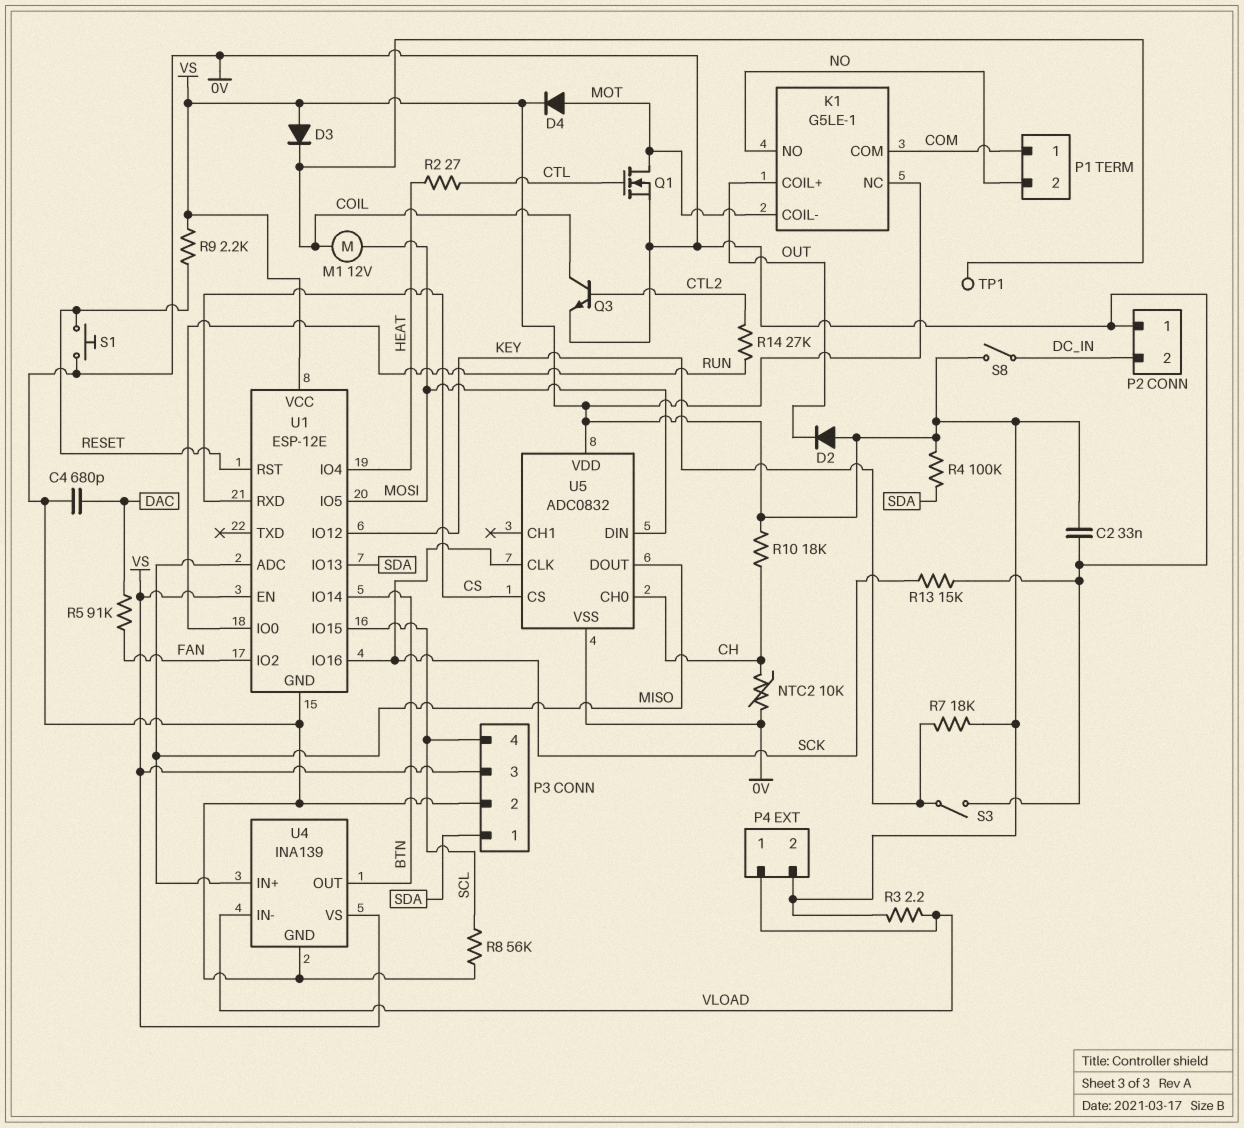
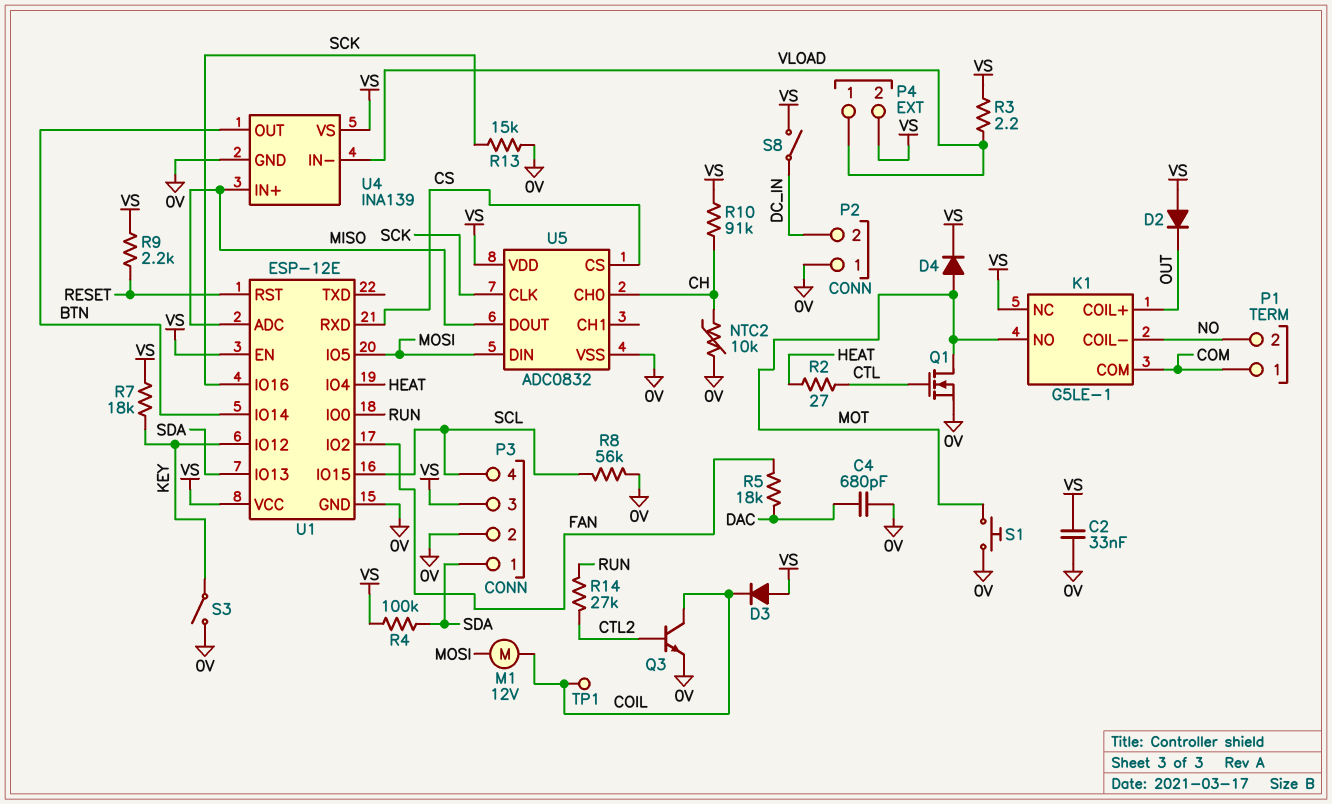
K1 pin COIL-: MOT -> NO
K1 pin NO: NO -> MOT
R5: 91k (DAC, FAN) -> 18k (DAC, FAN)
R10: 18k (CH, VS) -> 91k (CH, VS)
S1: button (0V, RESET) -> button (0V, MOT)

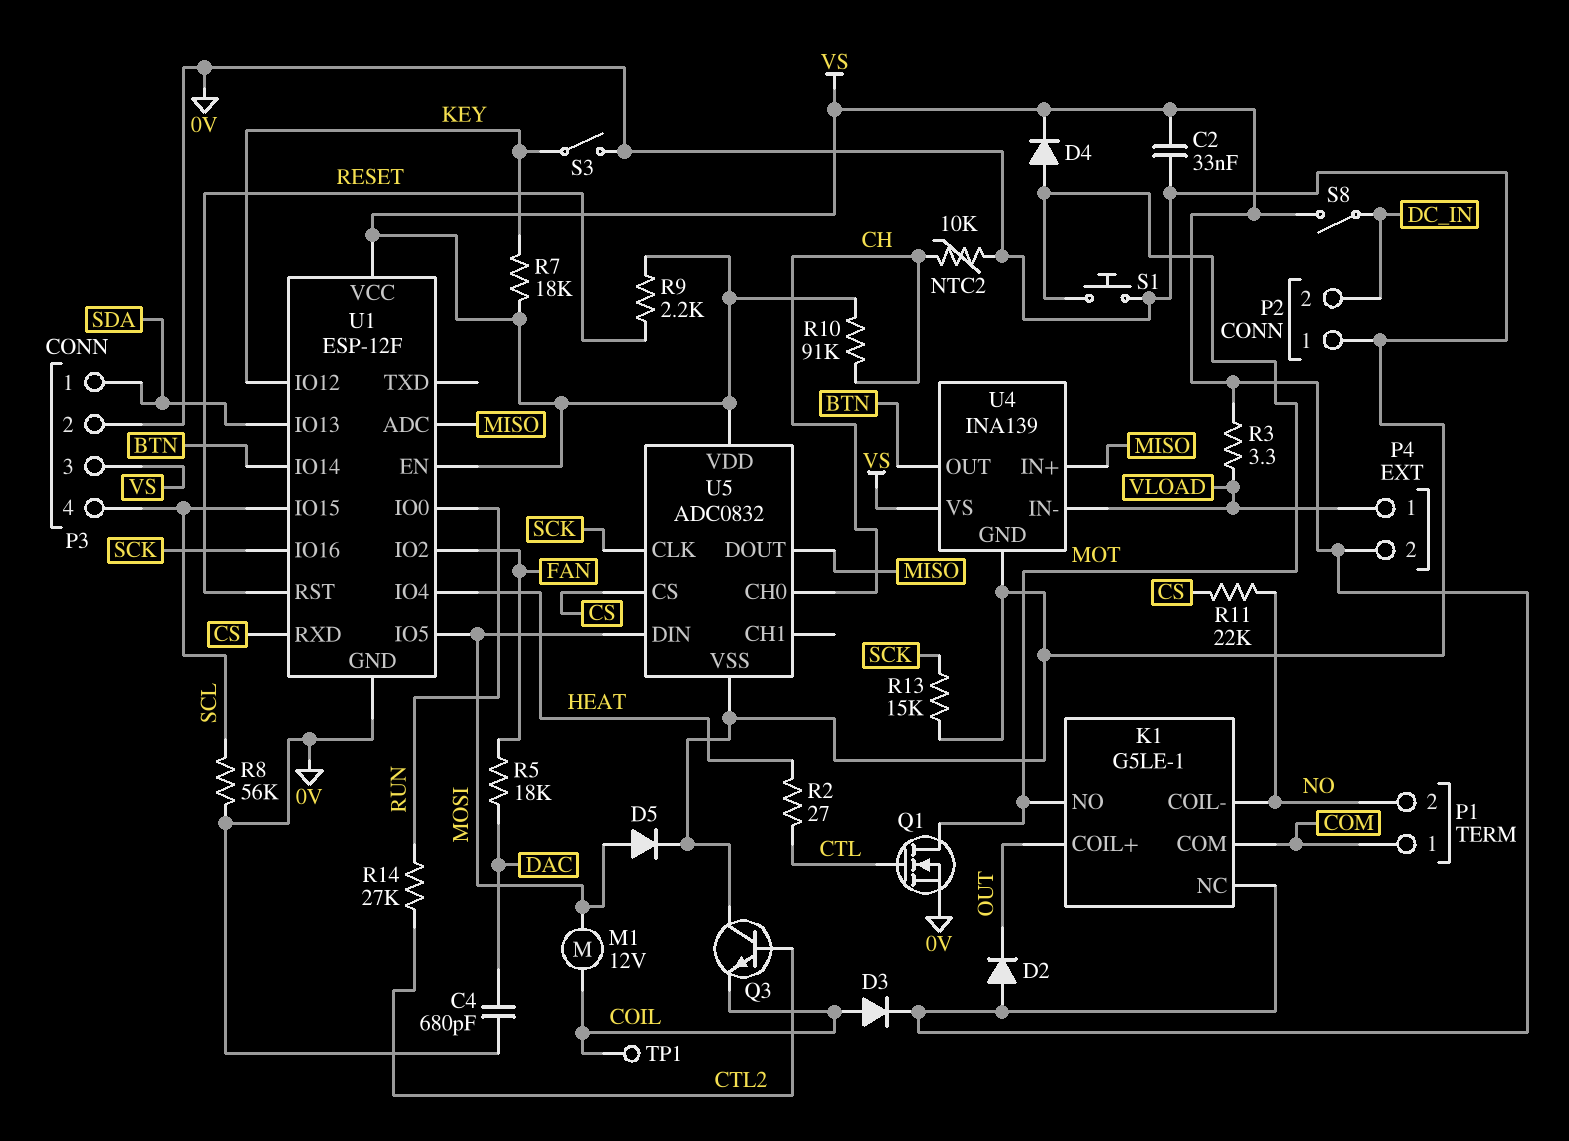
D3: diode (A VS, K COIL) -> diode (A COIL, K VS)
D5: none -> diode (A MOSI, K 0V)
Q3: NPN (B CTL2, C COIL, E 0V) -> NPN (B CTL2, C 0V, E COIL)
R3: 2.2 (VLOAD, VS) -> 3.3 (VLOAD, VS)
R4: 100k (SDA, VS) -> none
R11: none -> 22k (CS, NO)
U1: ESP-12E -> ESP-12F

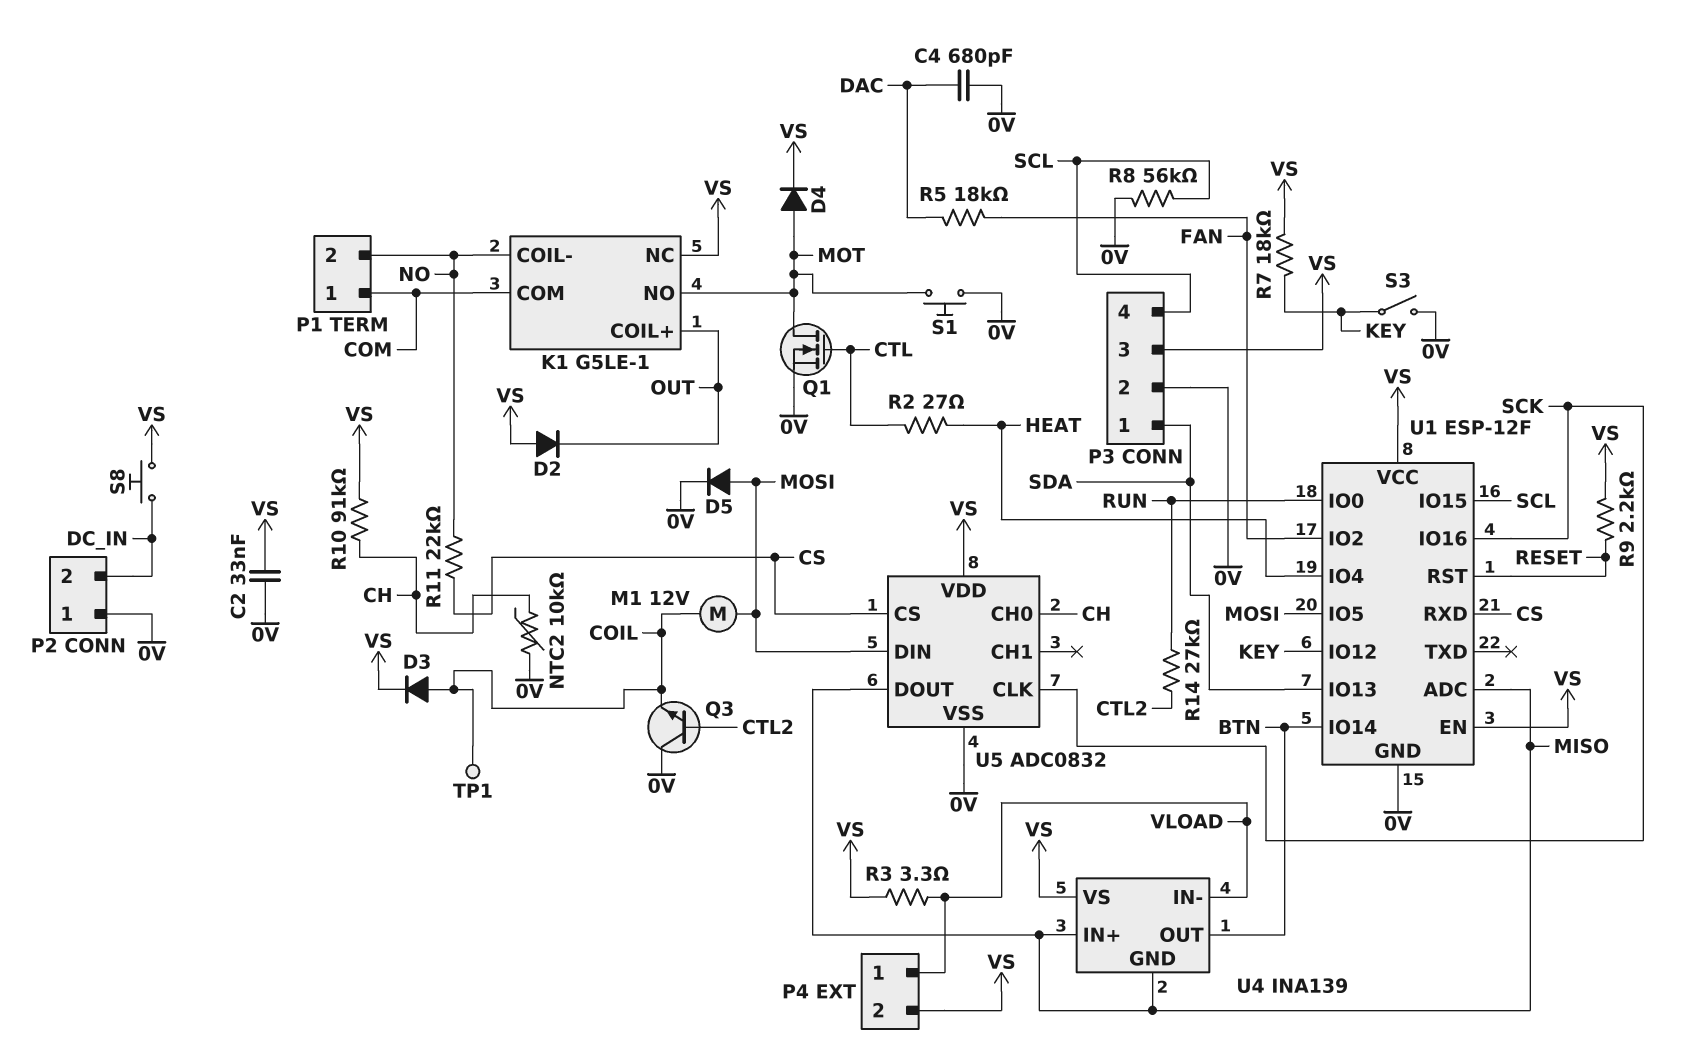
R13: 15k (0V, SCK) -> none
S8: switch (DC_IN, VS) -> button (DC_IN, VS)
U4 pin GND: 0V -> MISO

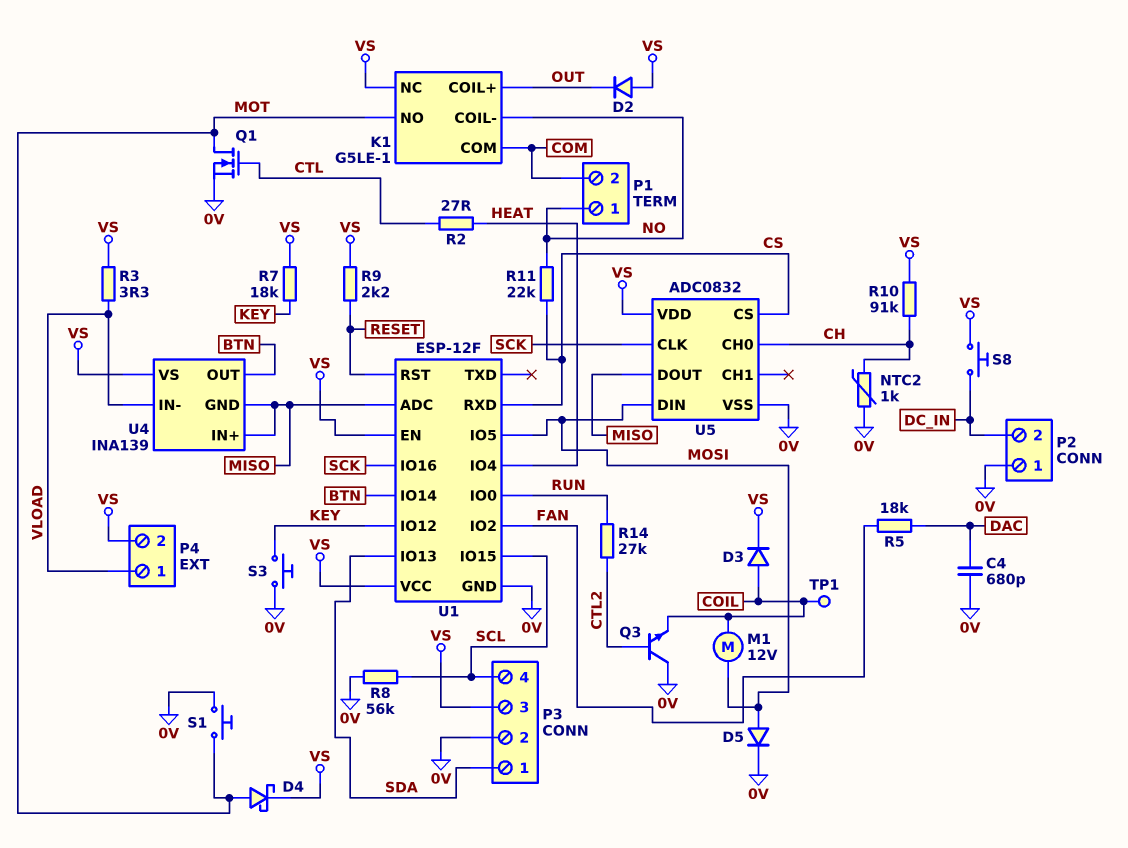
C2: 33nF (0V, VS) -> none
D4: diode (A MOT, K VS) -> schottky (A MOT, K VS)
NTC2: 10k (0V, CH) -> 1k (0V, CH)
P1 pin 1: COM -> NO
P1 pin 2: NO -> COM
S3: switch (0V, KEY) -> button (0V, KEY)

